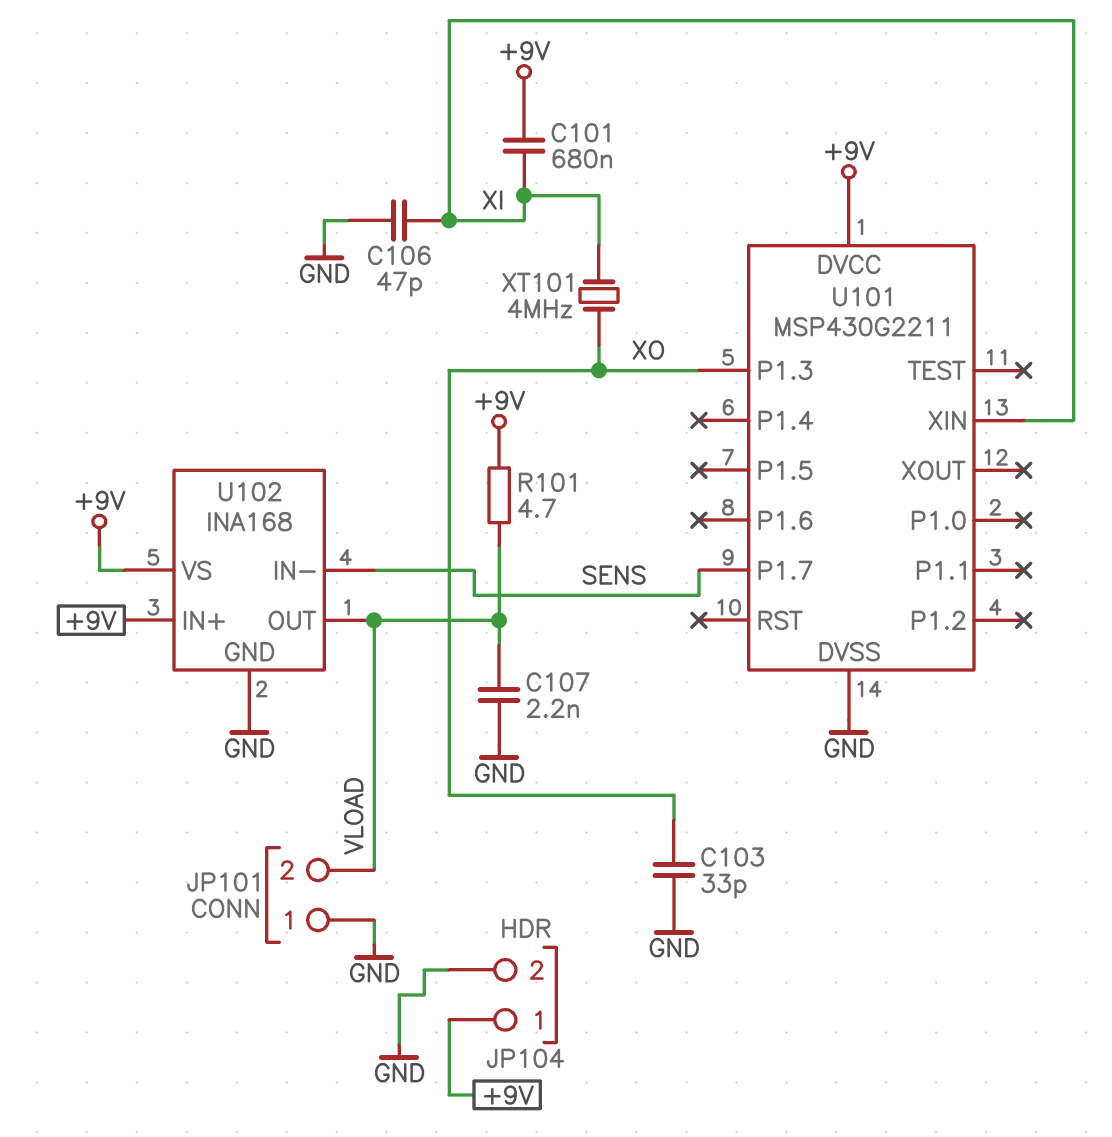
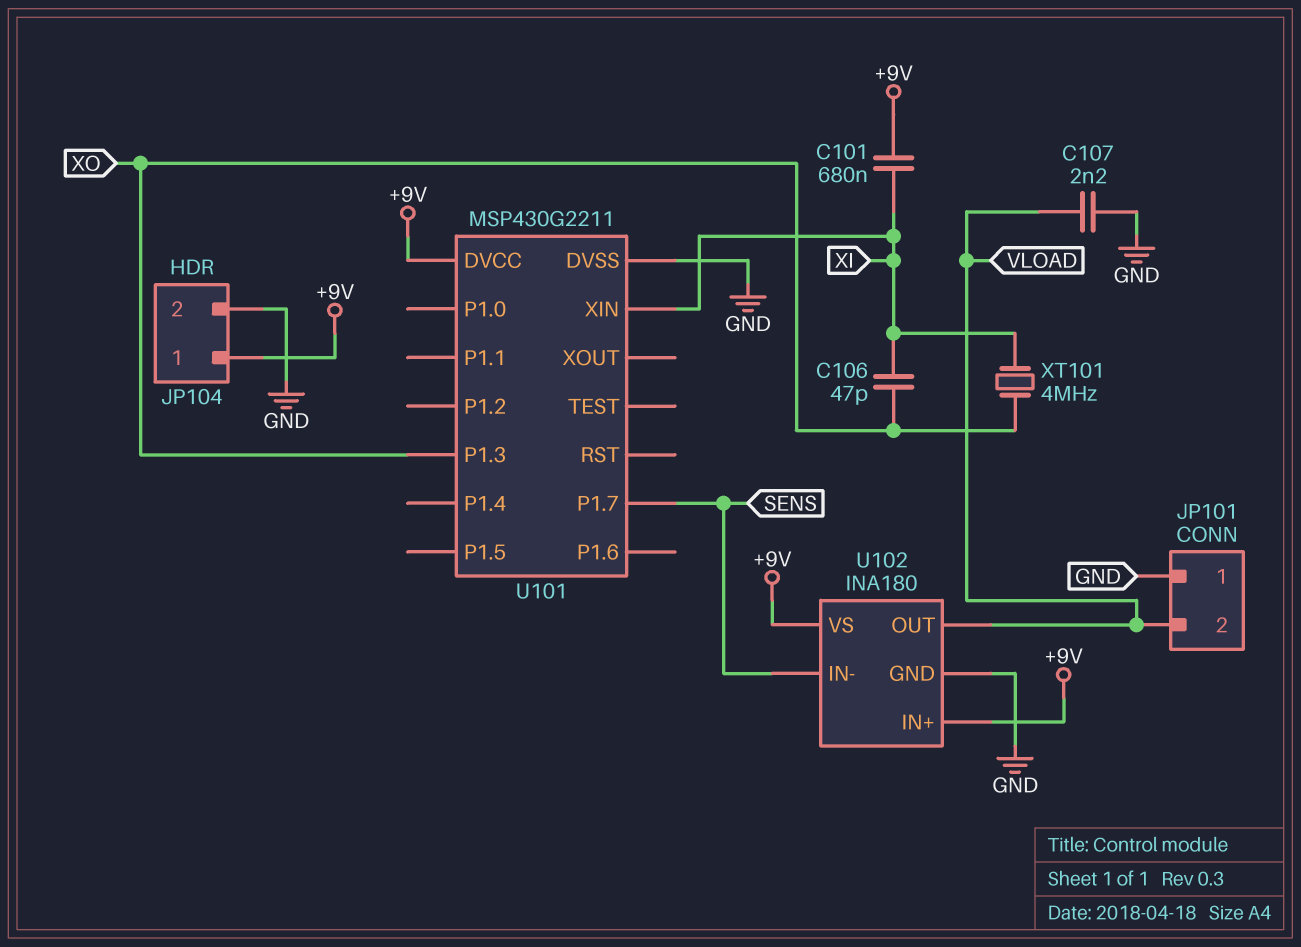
C103: 33pF (GND, XO) -> none
C106: 47pF (GND, XI) -> 47pF (XI, XO)
R101: 4.7 (+9V, VLOAD) -> none
U102: INA168 -> INA180

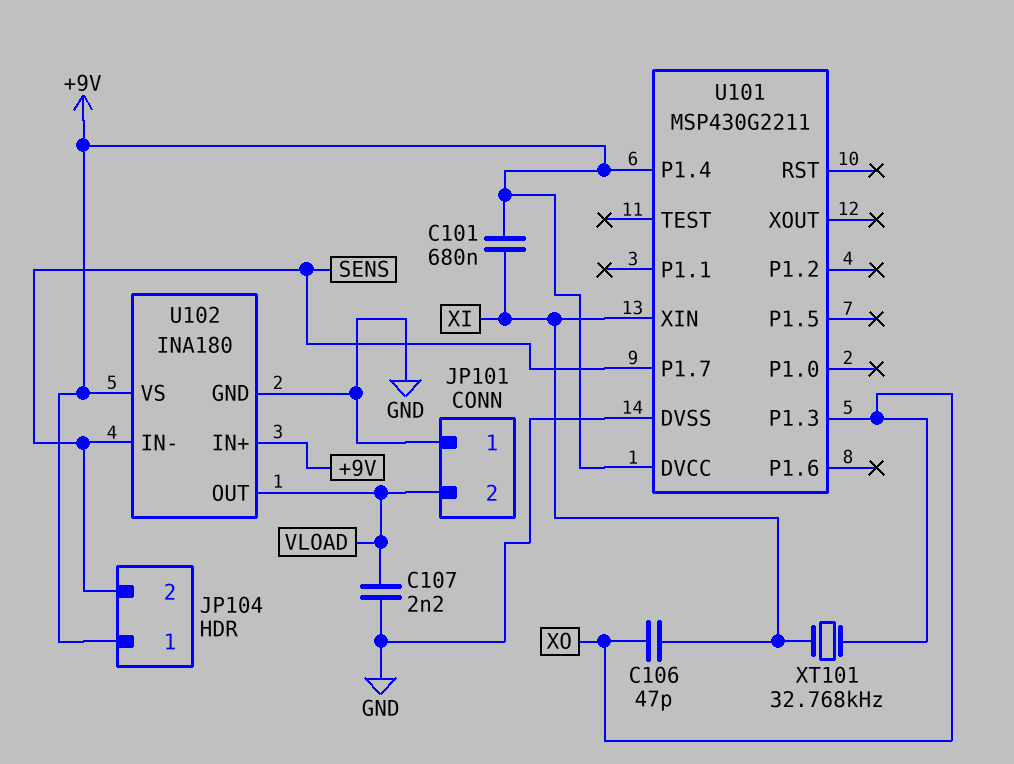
JP104 pin 2: GND -> SENS
U101 pin P1.4: none -> +9V
XT101: 4MHz (XI, XO) -> 32.768kHz (XI, XO)

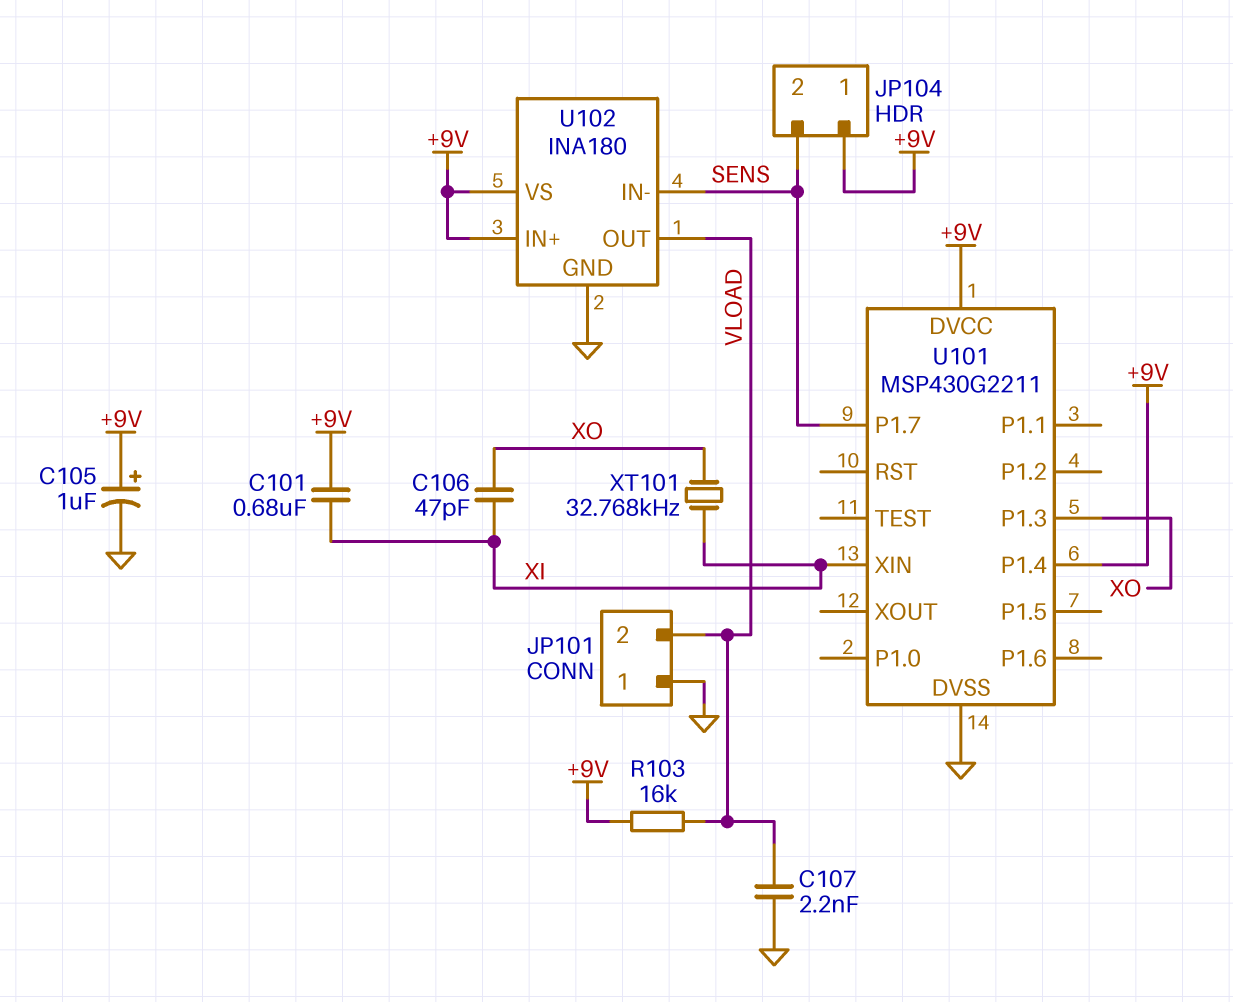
C105: none -> 1uF (plus +9V, minus GND)
R103: none -> 16k (+9V, VLOAD)

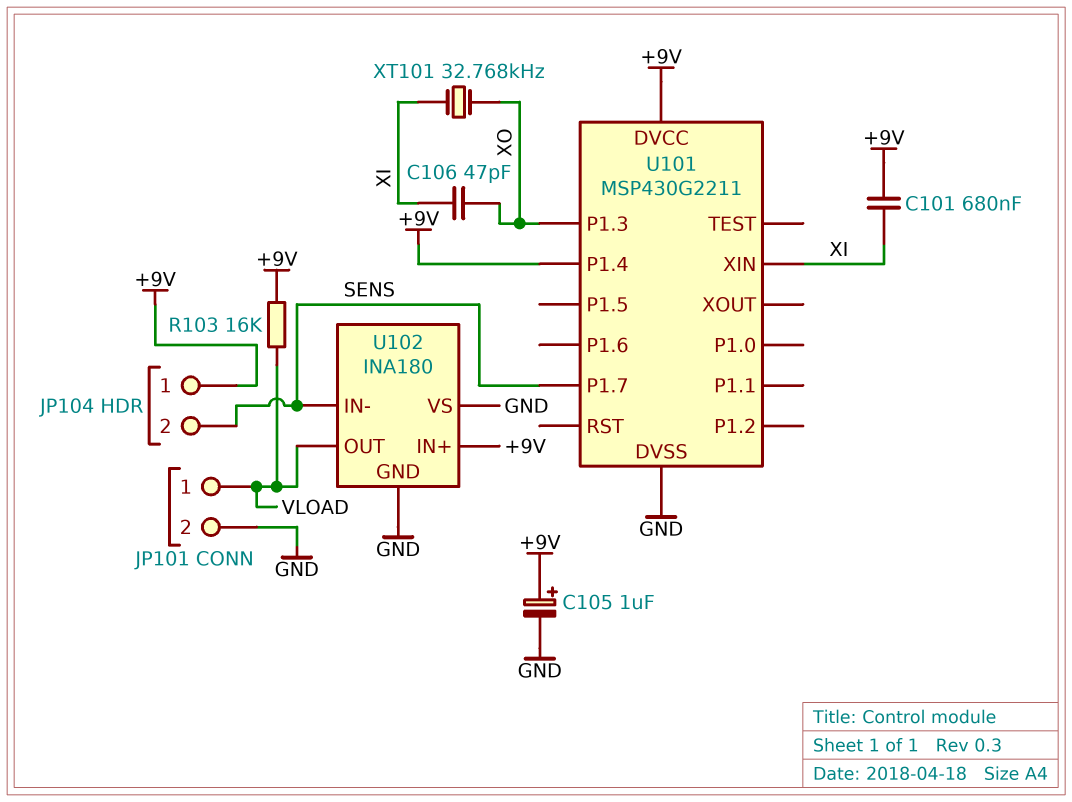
C107: 2.2nF (GND, VLOAD) -> none
JP101 pin 1: GND -> VLOAD
JP101 pin 2: VLOAD -> GND
U102 pin VS: +9V -> GND

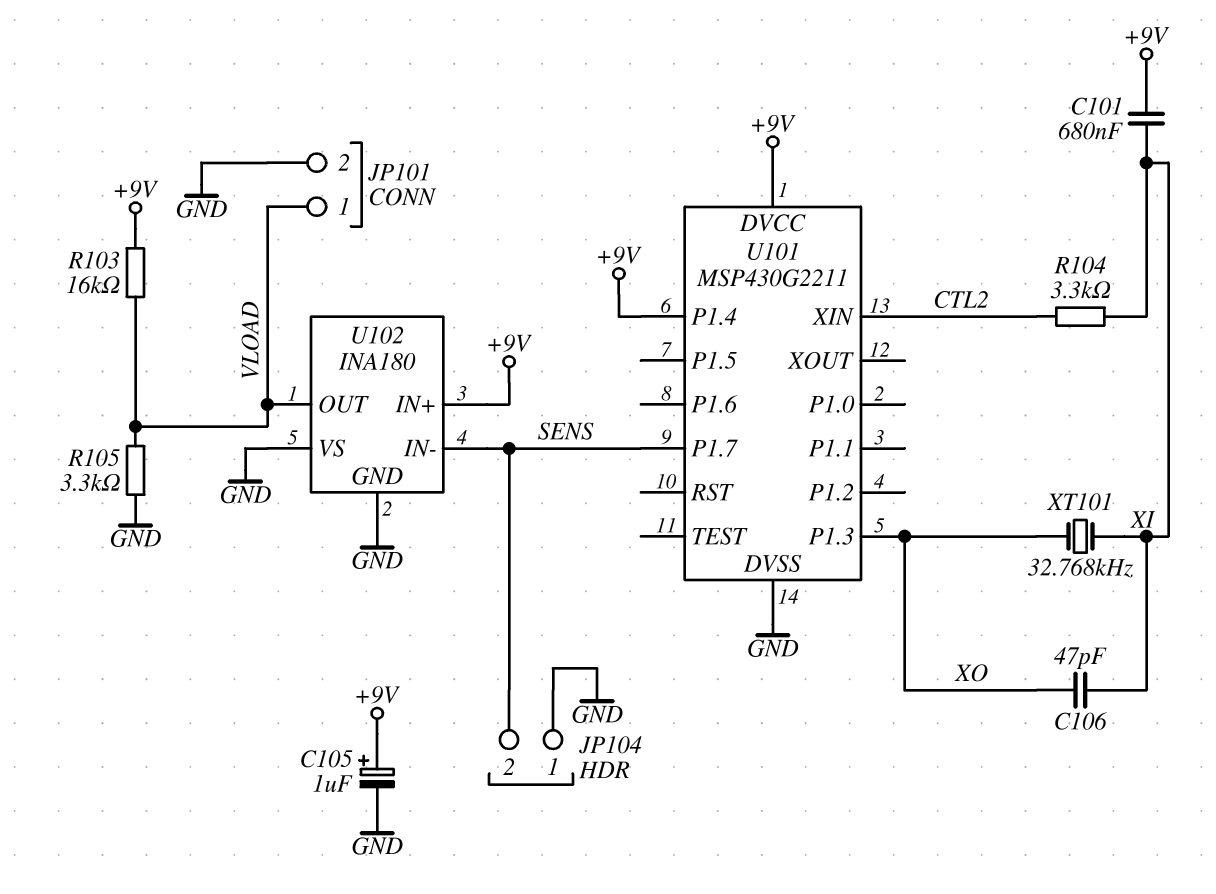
JP104 pin 1: +9V -> GND
R104: none -> 3.3k (CTL2, XI)
R105: none -> 3.3k (GND, VLOAD)
U101 pin XIN: XI -> CTL2

